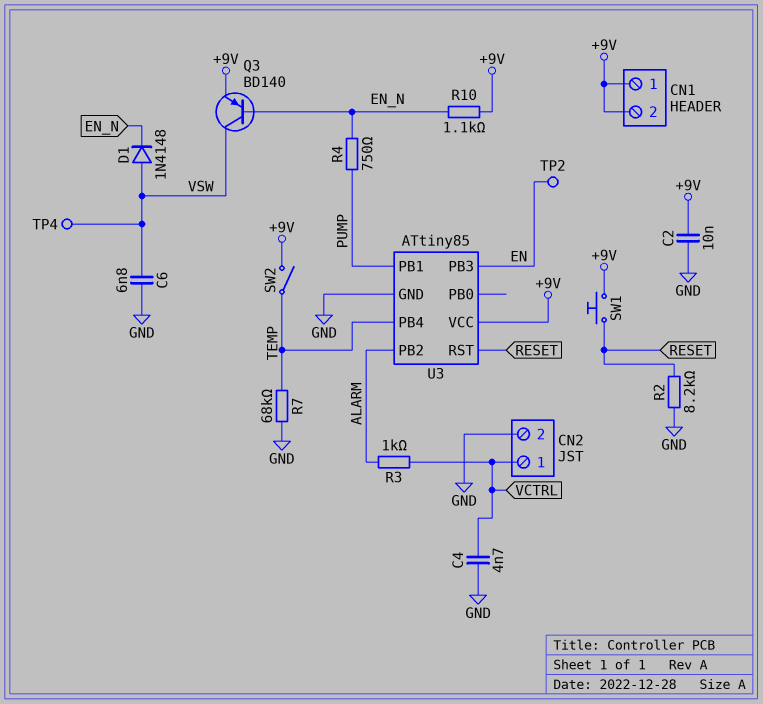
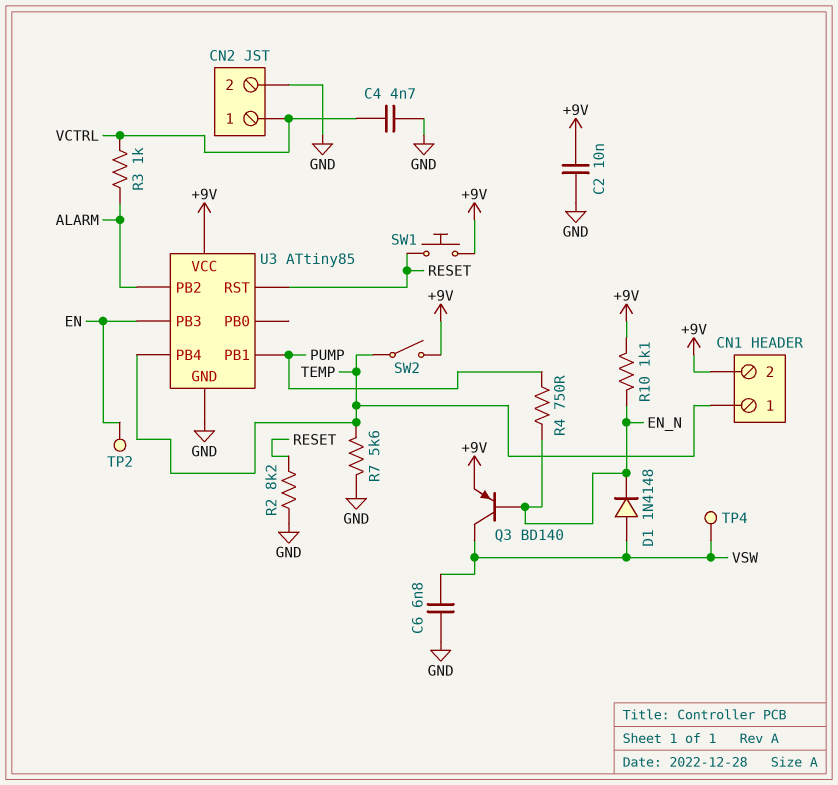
CN1 pin 1: +9V -> TEMP
R7: 68k (GND, TEMP) -> 5.6k (GND, TEMP)

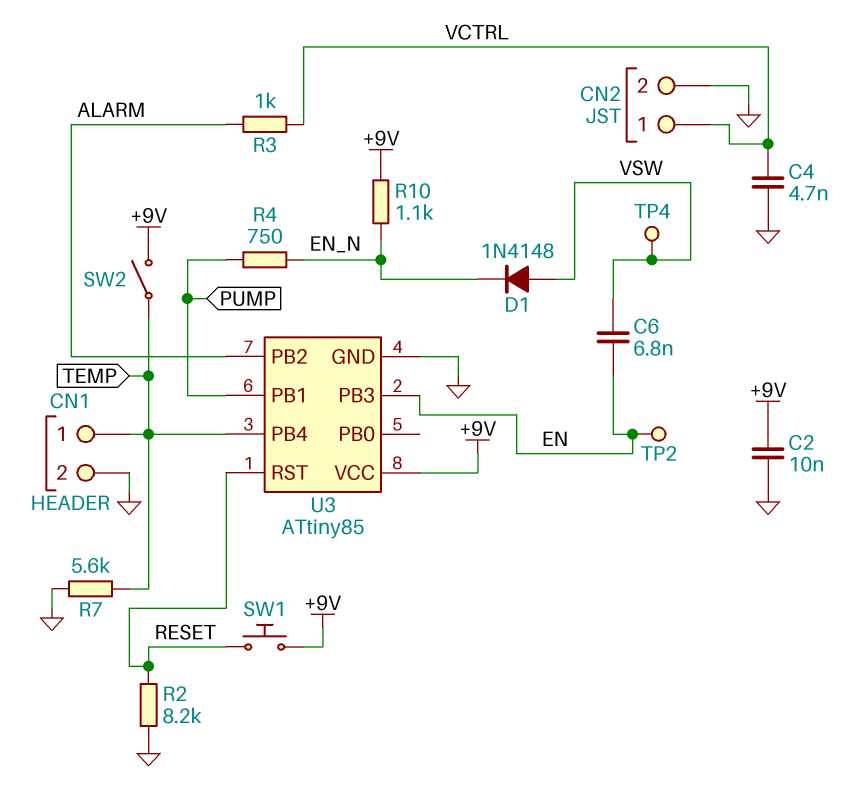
C6: 6.8nF (GND, VSW) -> 6.8nF (EN, VSW)
CN1 pin 2: +9V -> GND
Q3: PNP BD140 (B EN_N, C VSW, E +9V) -> none

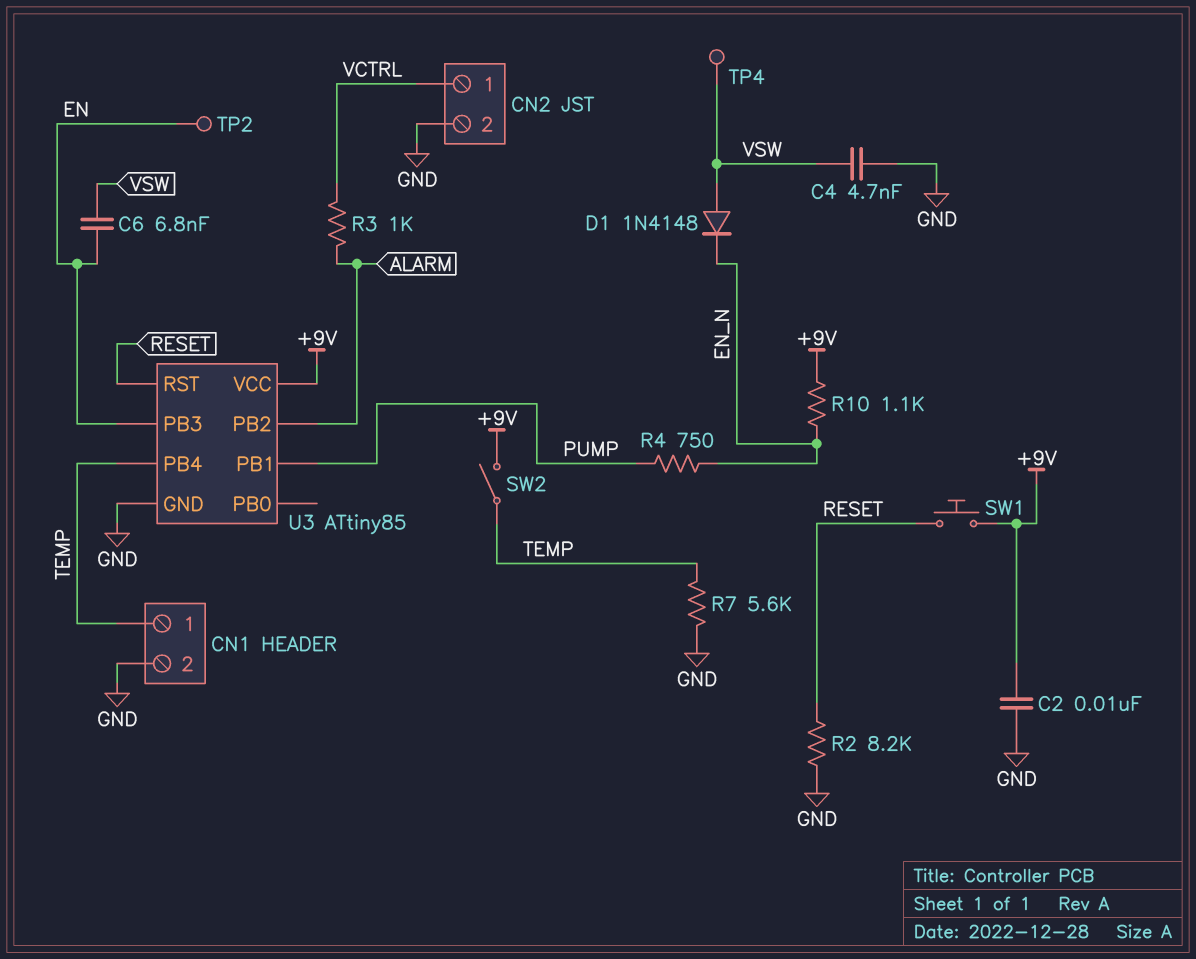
C4: 4.7nF (GND, VCTRL) -> 4.7nF (GND, VSW)

